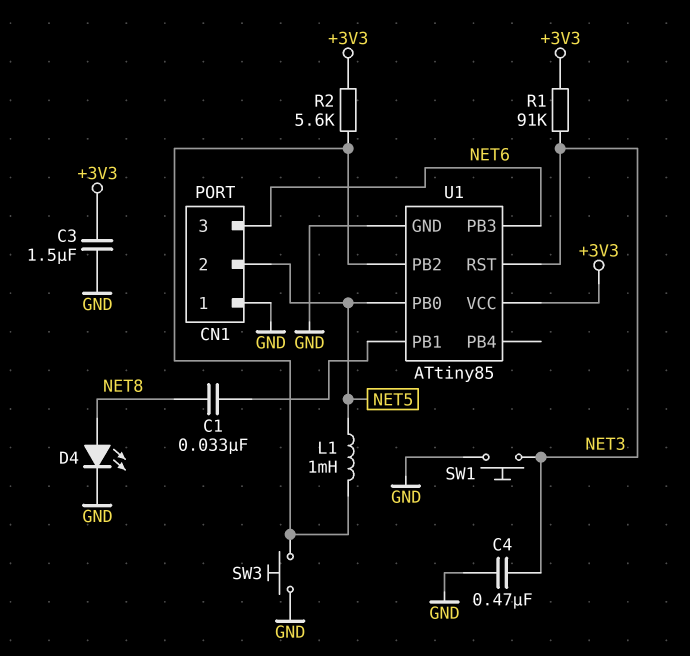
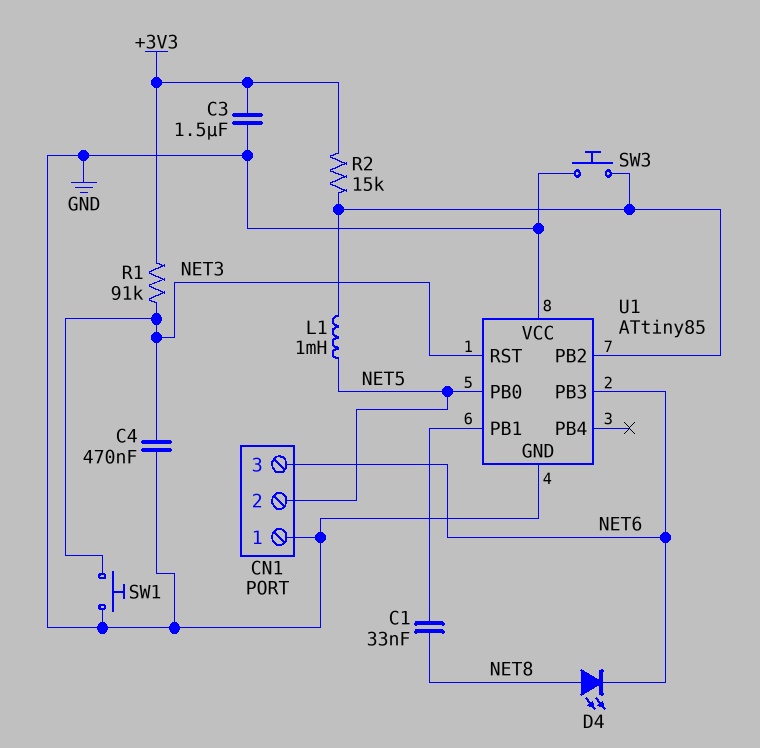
D4: LED (A NET8, K GND) -> LED (A NET8, K NET6)
R2: 5.6k (+3V3, U1/PB2) -> 15k (+3V3, U1/PB2)
U1 pin VCC: +3V3 -> GND

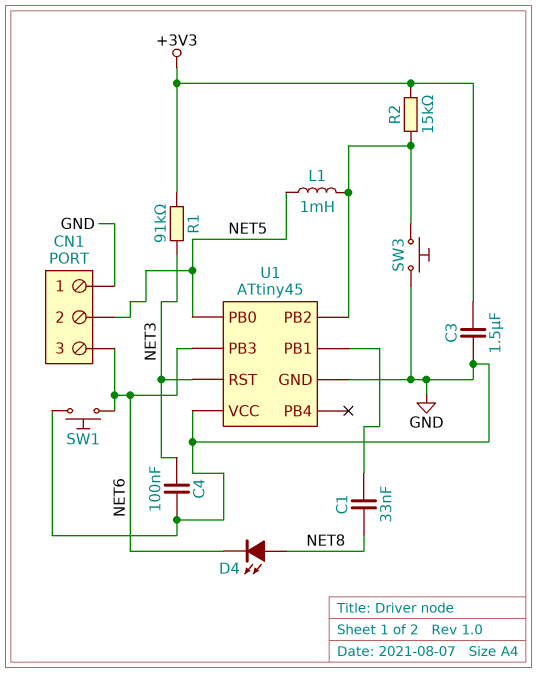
C4: 470nF (GND, NET3) -> 100nF (GND, NET3)
SW1: button (GND, NET3) -> button (GND, NET6)
U1: ATtiny85 -> ATtiny45

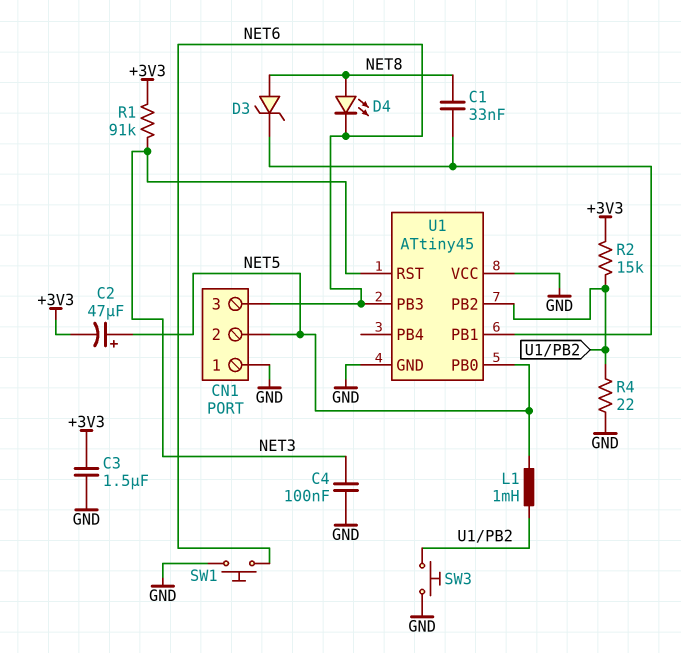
C2: none -> 47uF (plus NET5, minus +3V3)
D3: none -> zener (A NET8, K U1/PB1)
R4: none -> 22 (GND, U1/PB2)

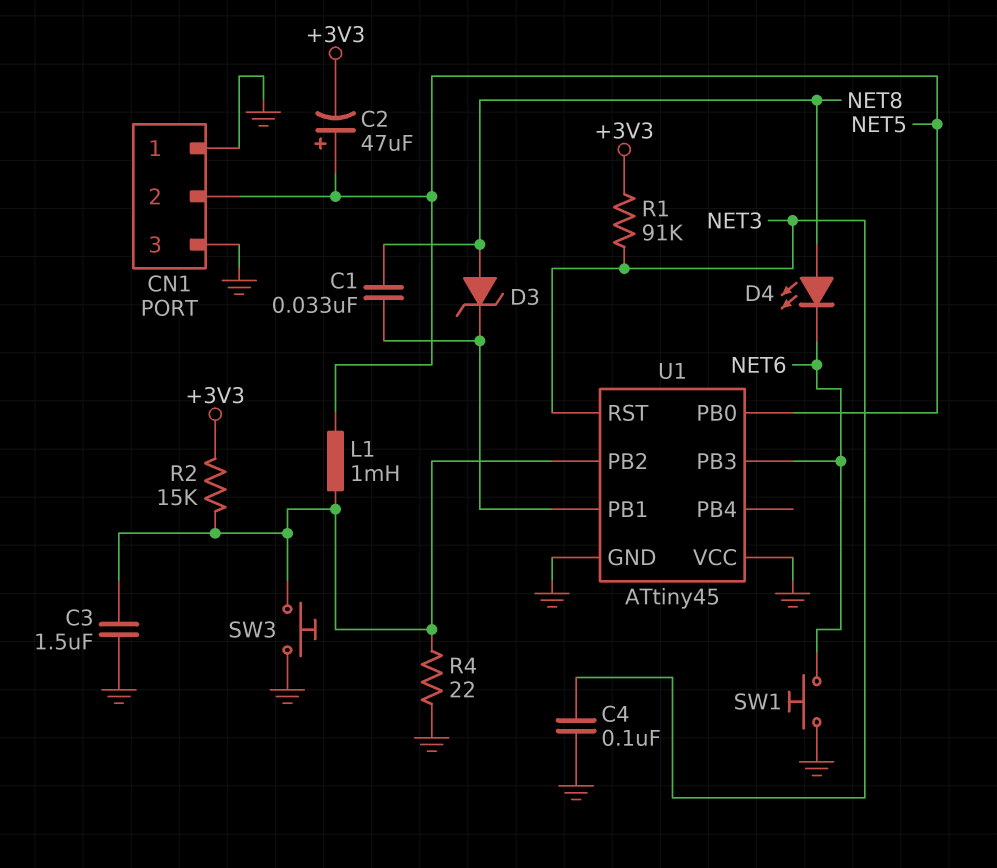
C3: 1.5uF (+3V3, GND) -> 1.5uF (GND, U1/PB2)
CN1 pin 3: NET6 -> GND

